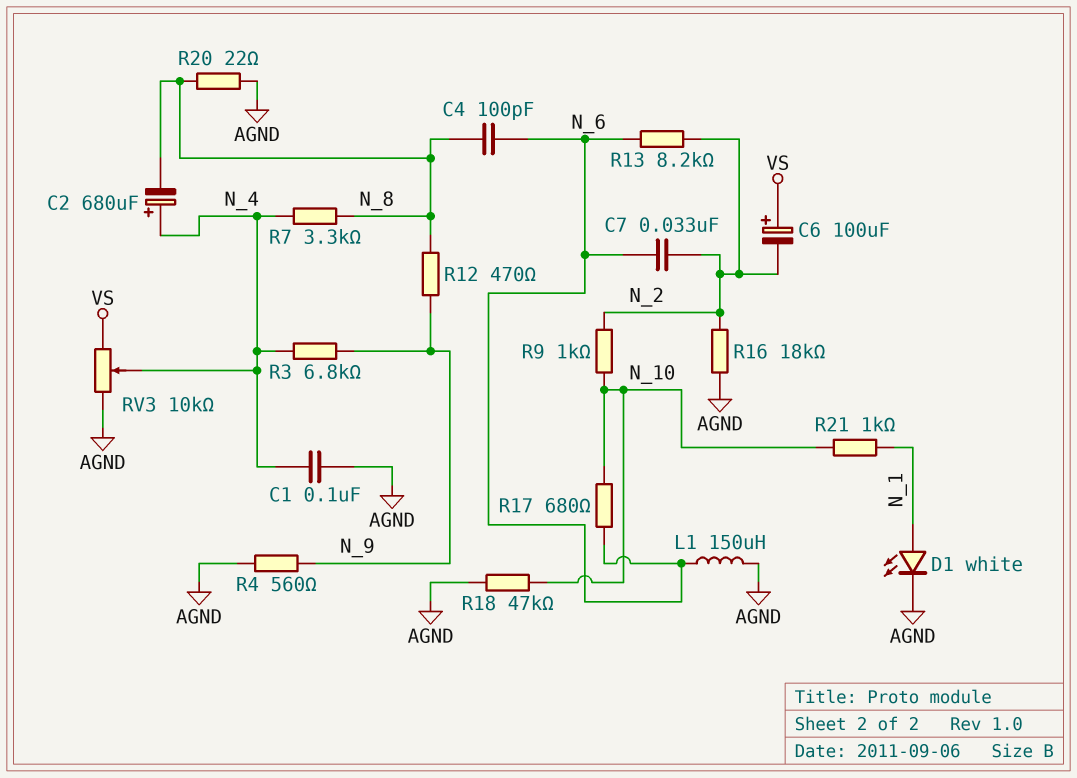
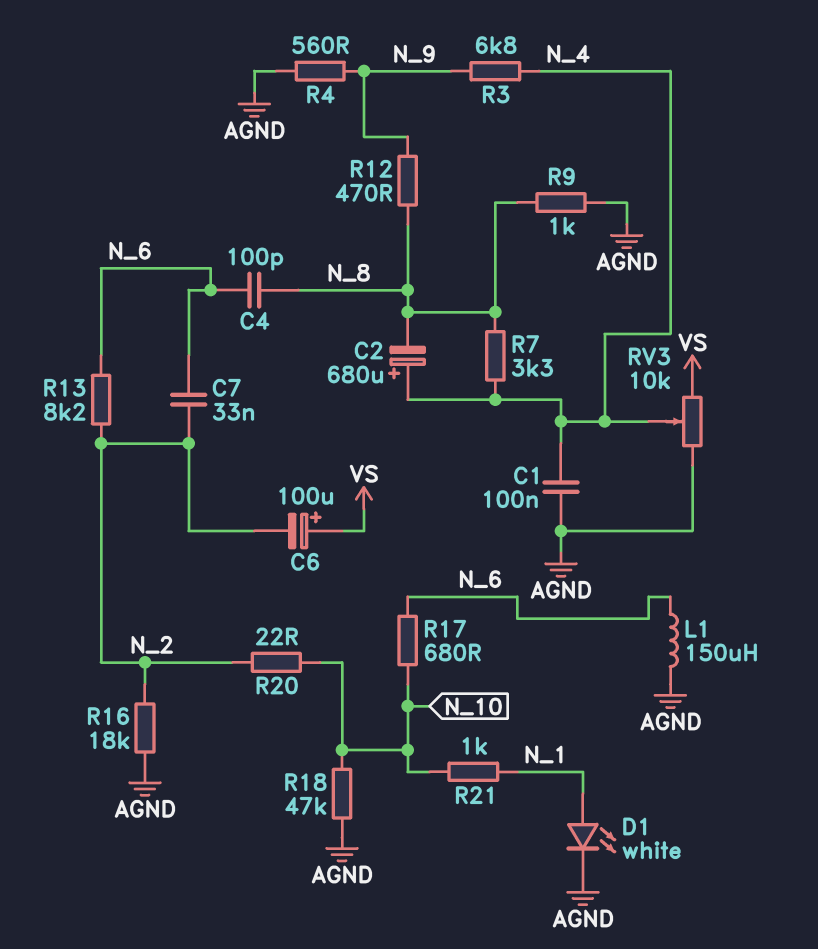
R9: 1k (N_2, N_10) -> 1k (AGND, N_8)
R20: 22 (AGND, N_8) -> 22 (N_2, N_10)

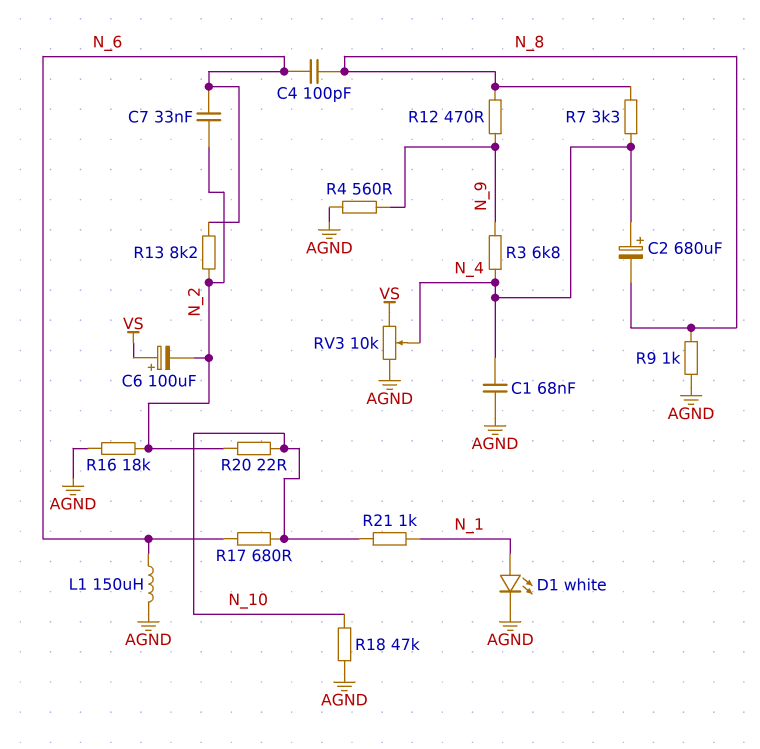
C1: 100nF (AGND, N_4) -> 68nF (AGND, N_4)

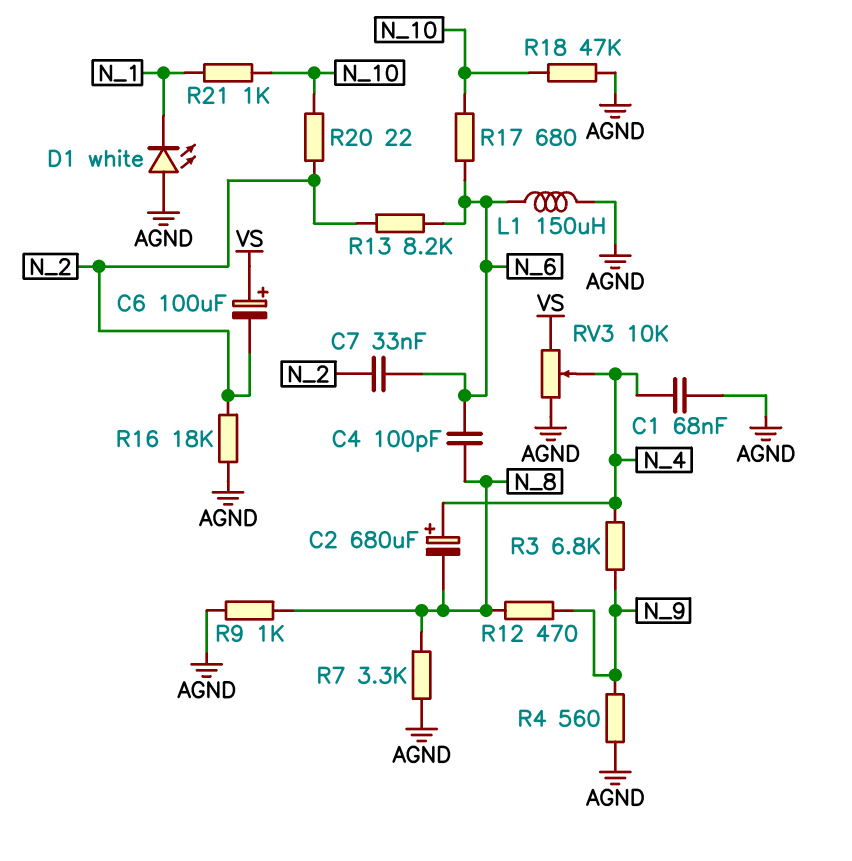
D1: LED white (A N_1, K AGND) -> LED white (A AGND, K N_1)
R7: 3.3k (N_4, N_8) -> 3.3k (AGND, N_8)

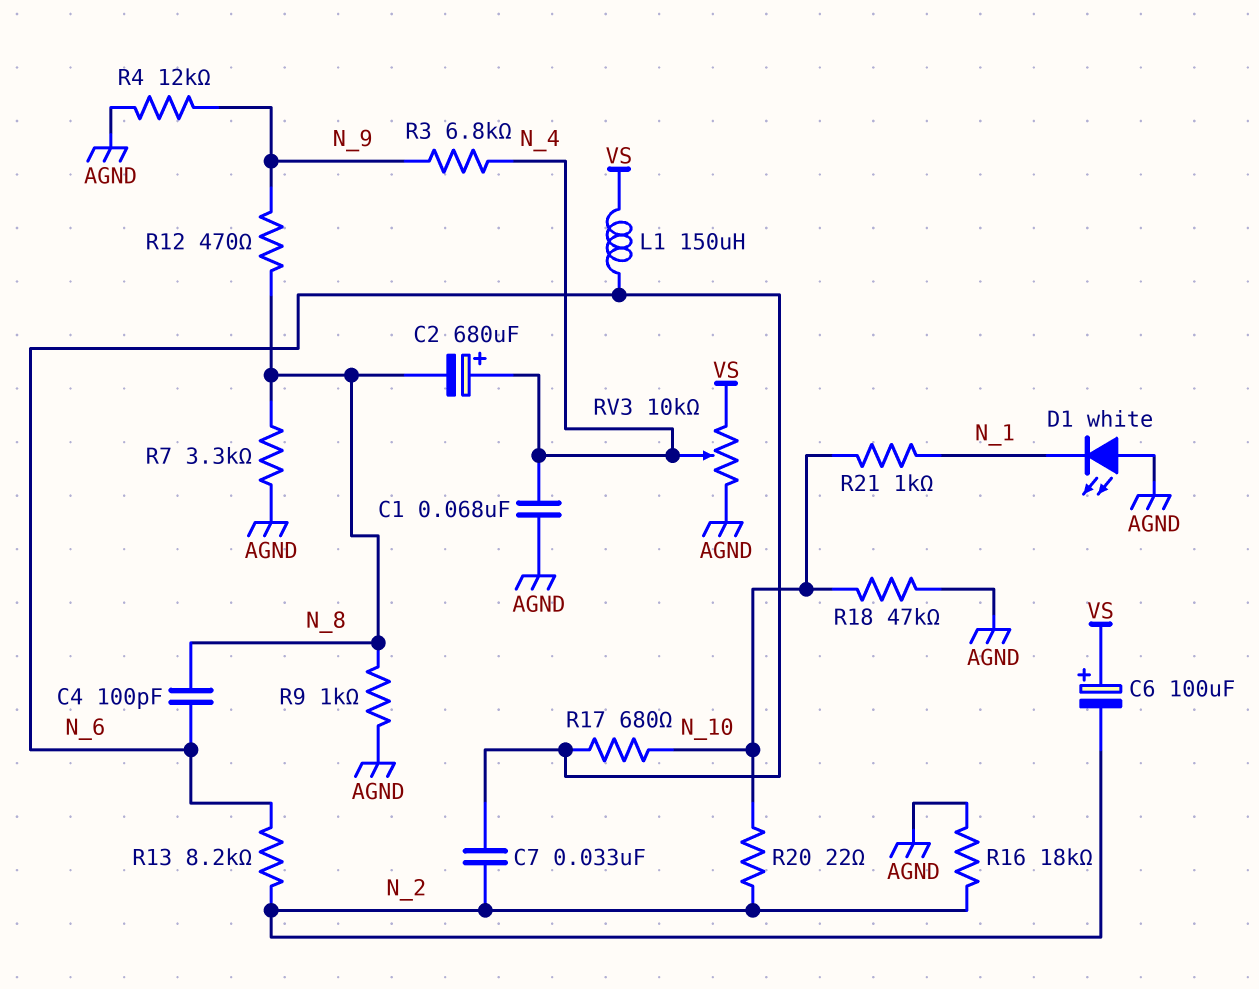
L1: 150uH (AGND, N_6) -> 150uH (N_6, VS)
R4: 560 (AGND, N_9) -> 12k (AGND, N_9)

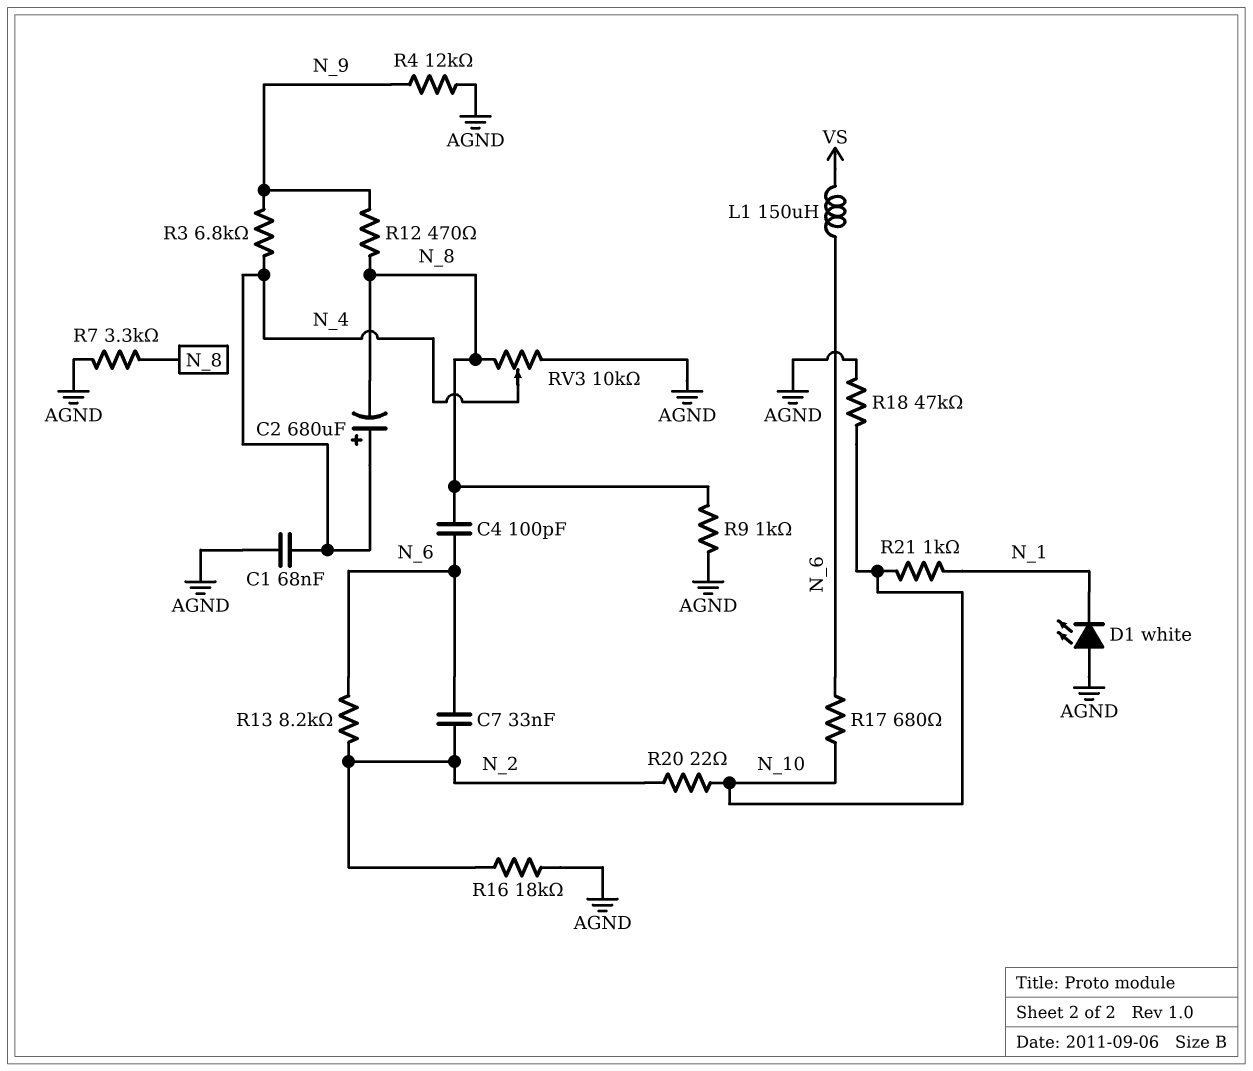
C6: 100uF (plus VS, minus N_2) -> none
RV3: 10k (AGND, VS, wiper N_4) -> 10k (AGND, N_8, wiper N_4)

